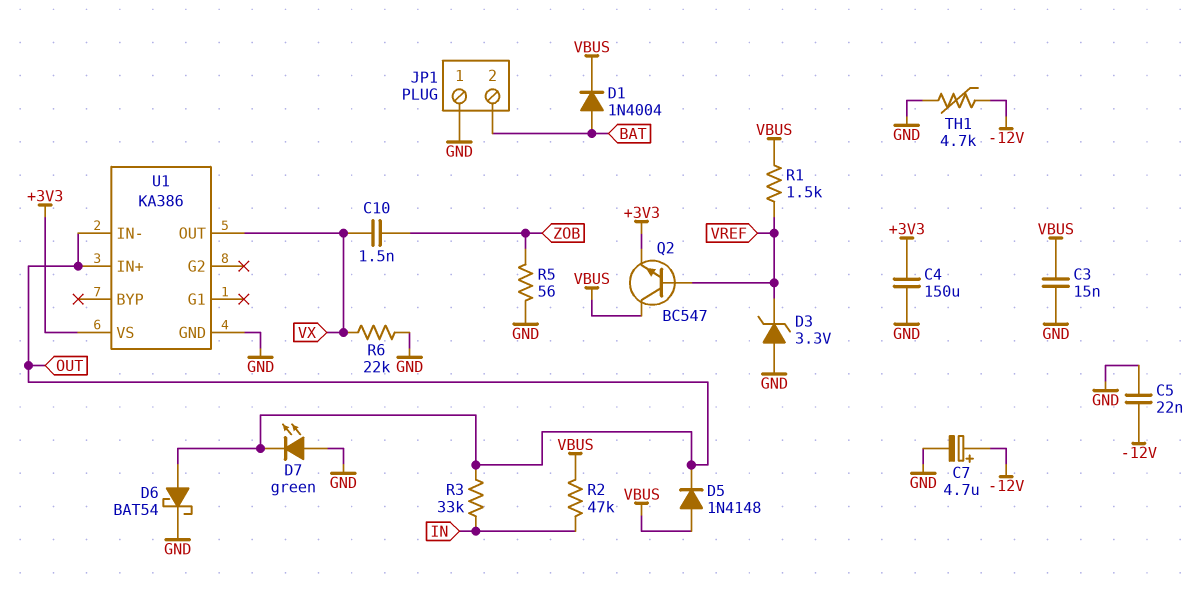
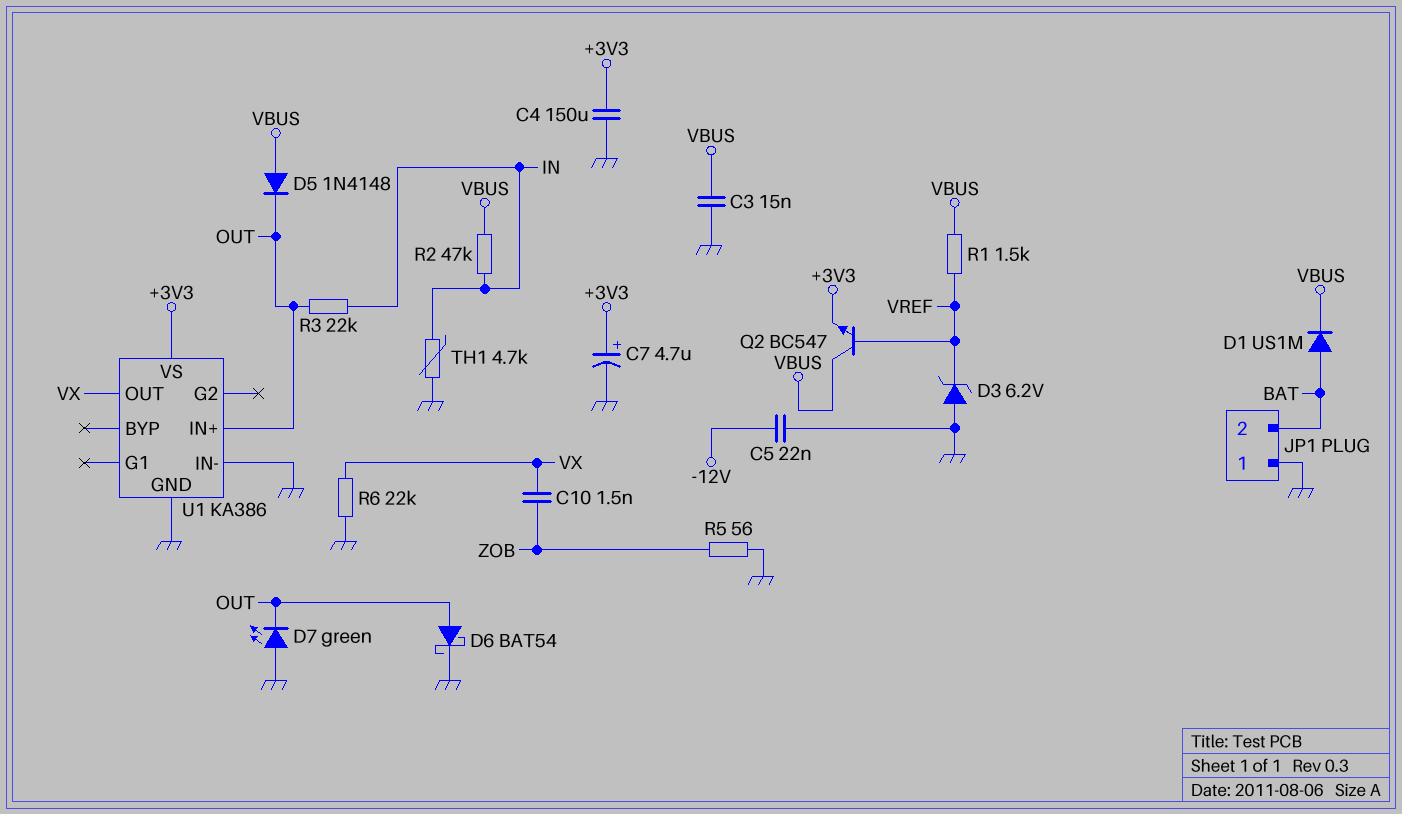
C7: 4.7uF (plus -12V, minus GND) -> 4.7uF (plus +3V3, minus GND)
D1: diode 1N4004 (A BAT, K VBUS) -> diode US1M (A BAT, K VBUS)
D3: zener 3.3V (A GND, K VREF) -> zener 6.2V (A GND, K VREF)
R3: 33k (IN, OUT) -> 22k (IN, OUT)
TH1: 4.7k (-12V, GND) -> 4.7k (GND, IN)
U1 pin IN-: OUT -> GND

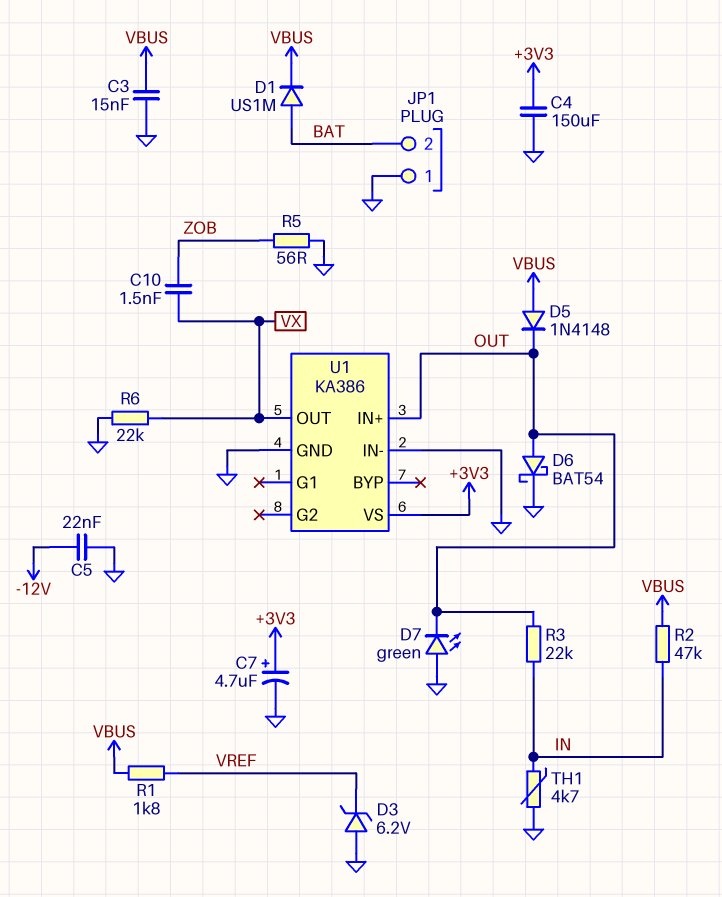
Q2: NPN BC547 (B VREF, C VBUS, E +3V3) -> none
R1: 1.5k (VBUS, VREF) -> 1.8k (VBUS, VREF)

